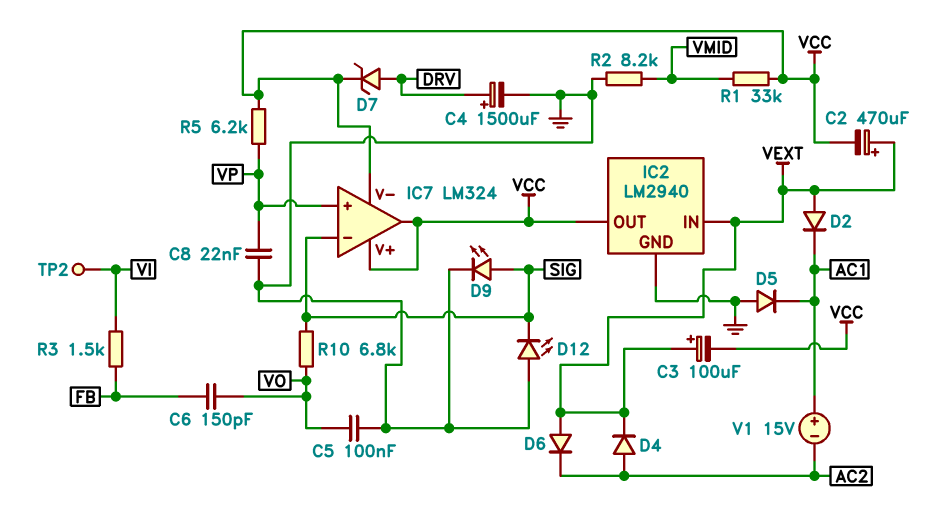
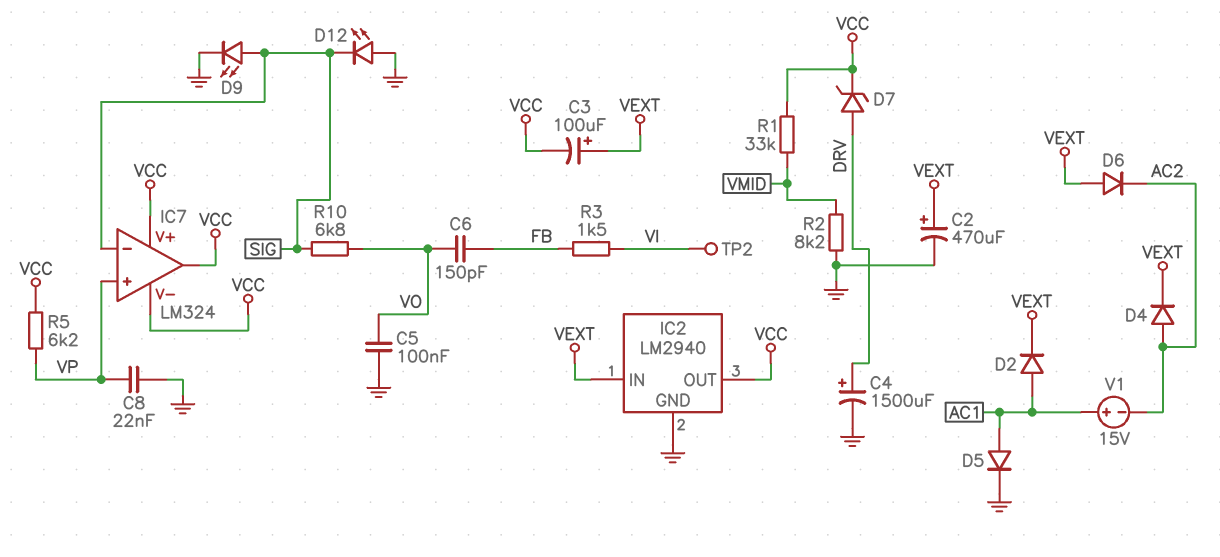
C2: 470uF (plus VEXT, minus VCC) -> 470uF (plus VEXT, minus GND)
D2: diode (A VEXT, K AC1) -> diode (A AC1, K VEXT)
D5: diode (A GND, K AC1) -> diode (A AC1, K GND)

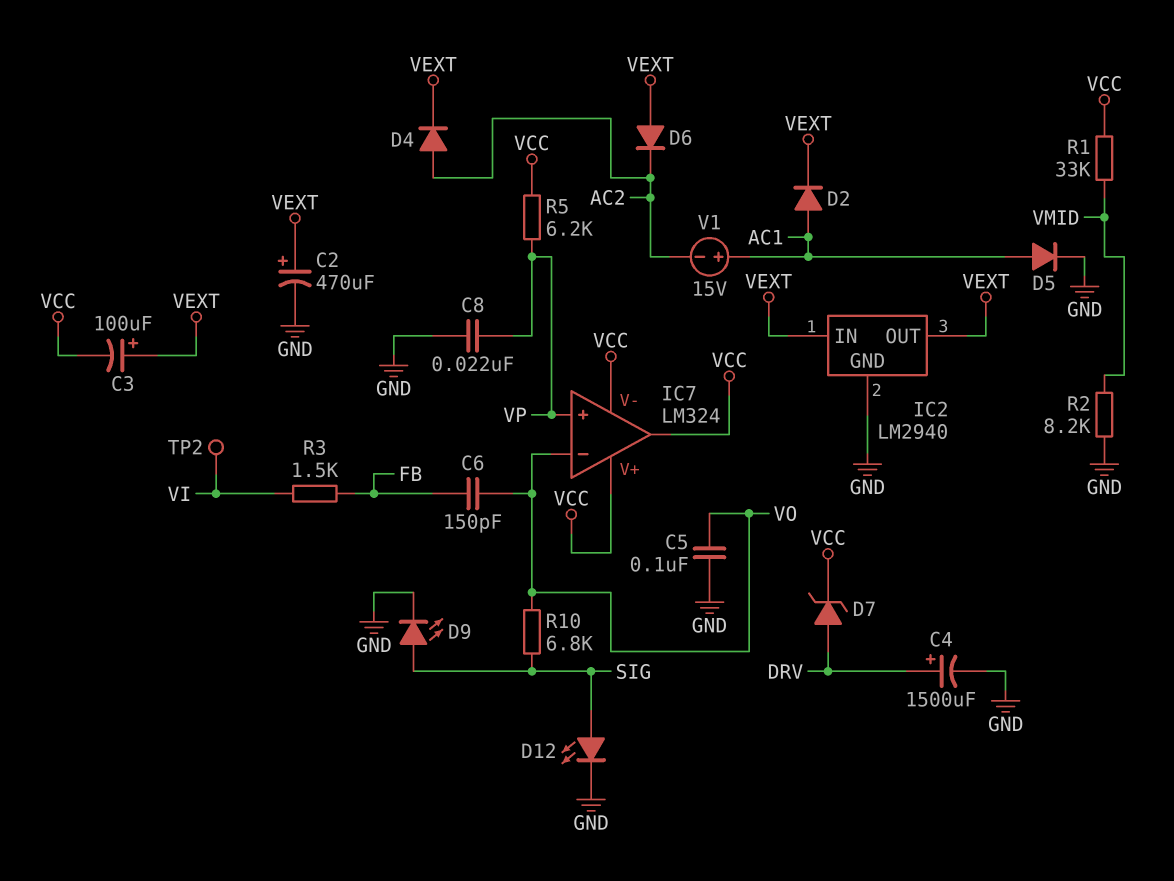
D12: LED (A GND, K SIG) -> LED (A SIG, K GND)
IC2 pin OUT: VCC -> VEXT
IC7 pin in-: SIG -> VO

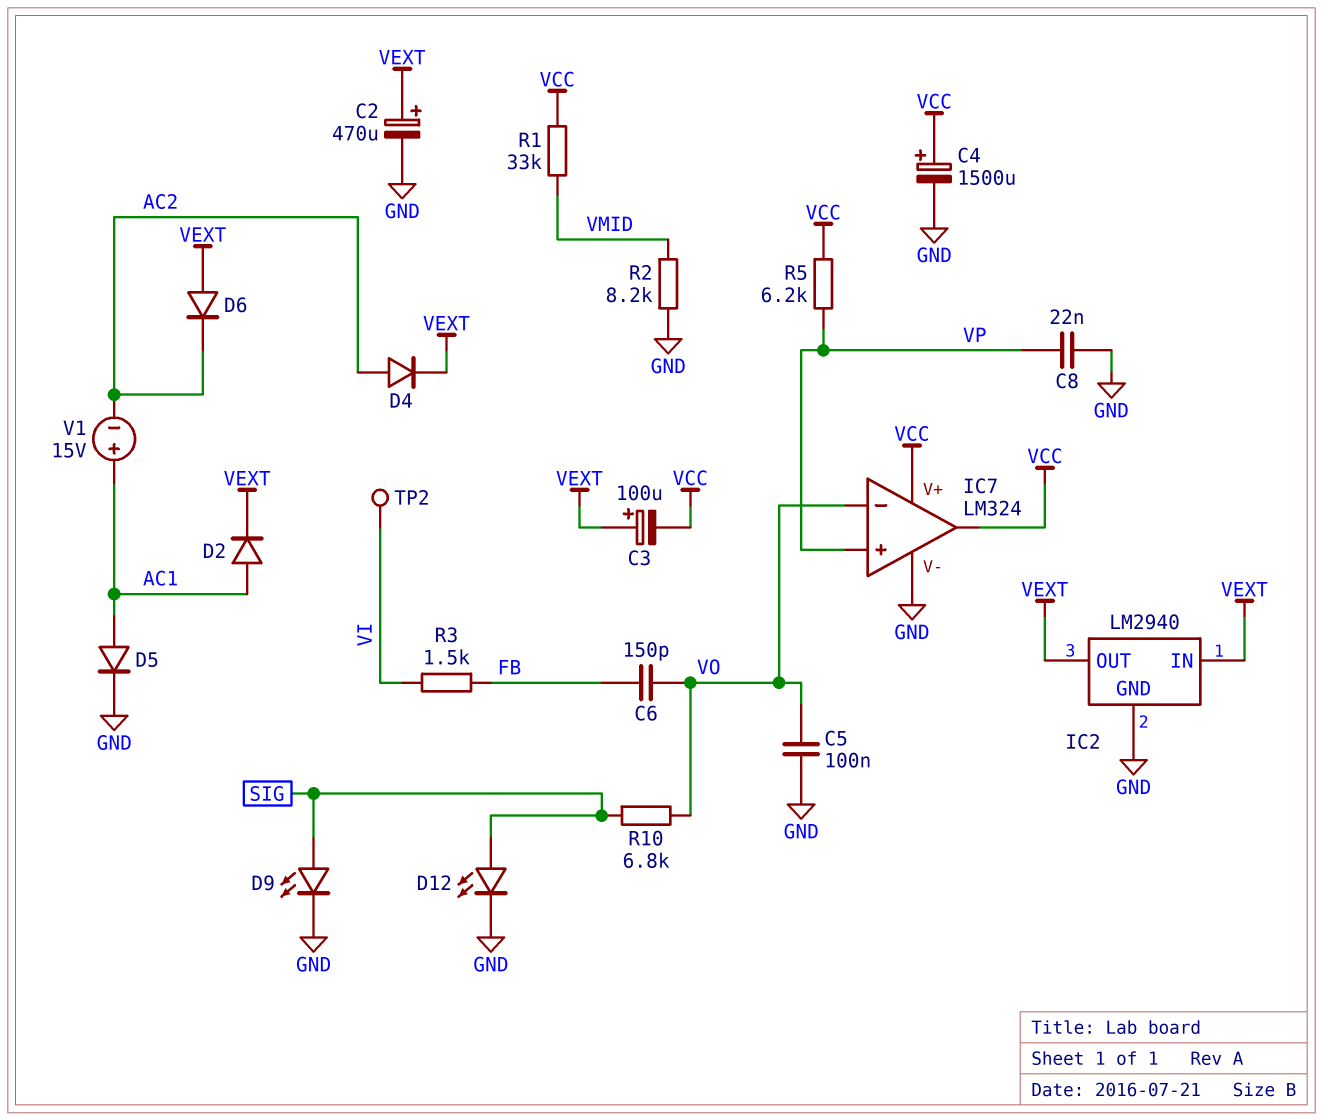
C4: 1500uF (plus DRV, minus GND) -> 1500uF (plus VCC, minus GND)
D7: zener (A DRV, K VCC) -> none
IC7 pin V-: VCC -> GND

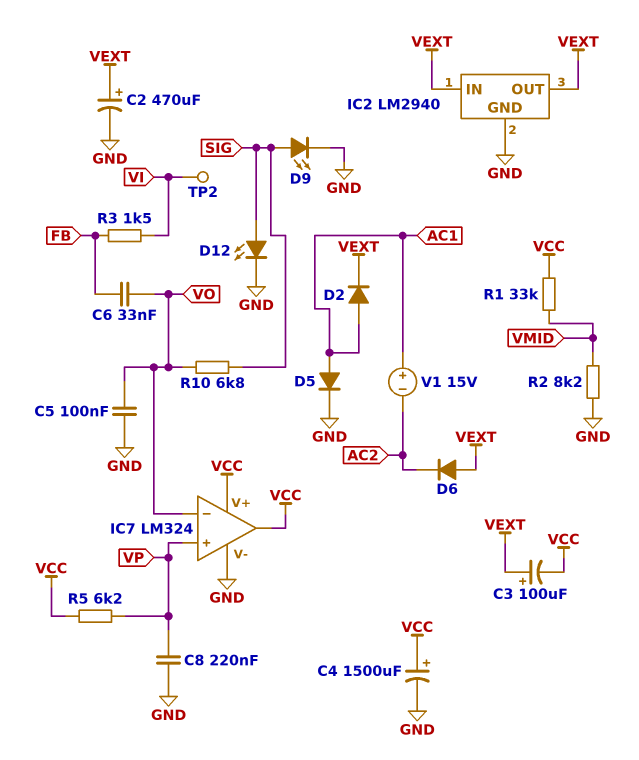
C6: 150pF (FB, VO) -> 33nF (FB, VO)
C8: 22nF (GND, VP) -> 220nF (GND, VP)
D4: diode (A AC2, K VEXT) -> none

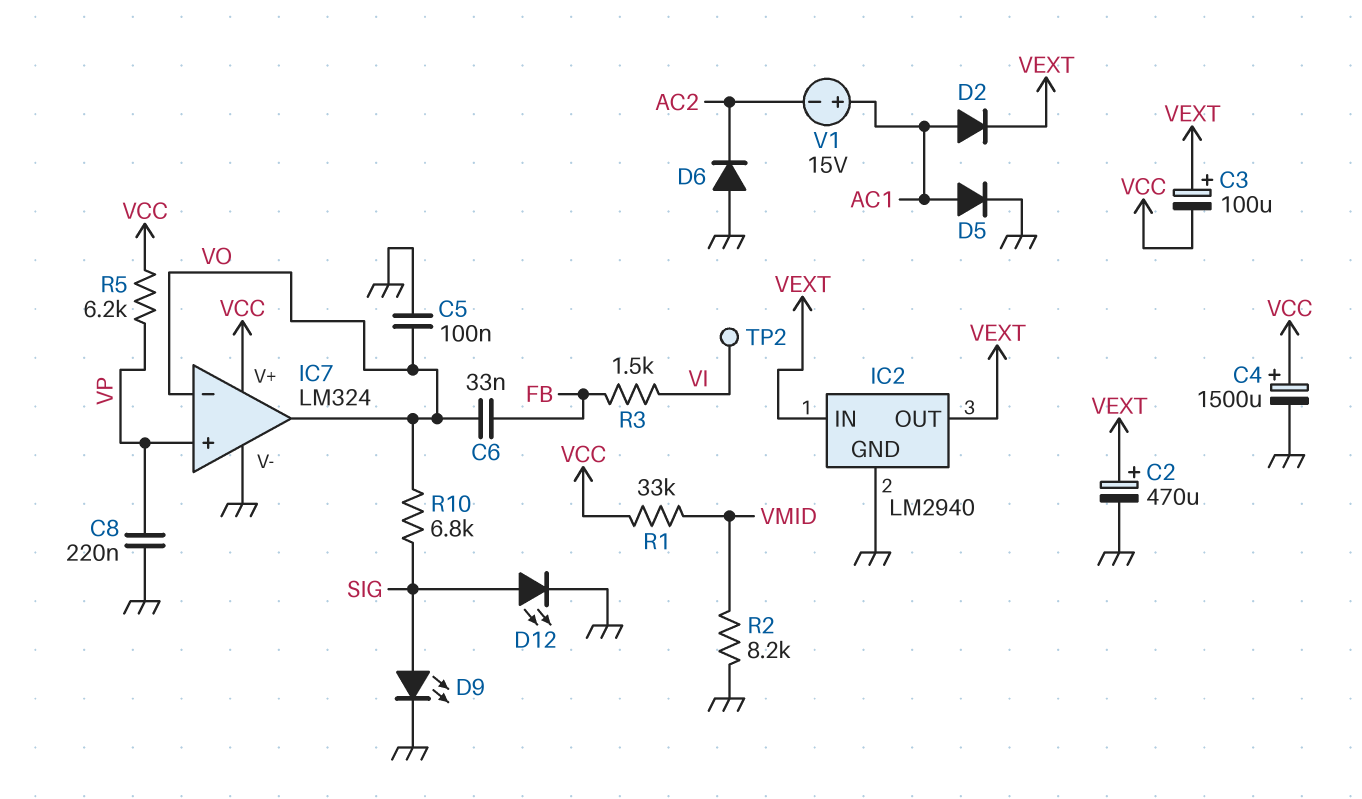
D6: diode (A VEXT, K AC2) -> diode (A GND, K AC2)
IC7 pin out: VCC -> VO

